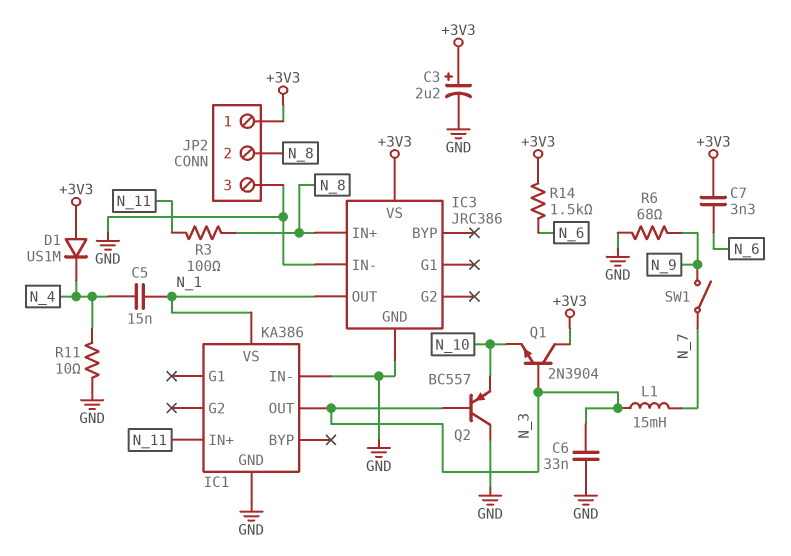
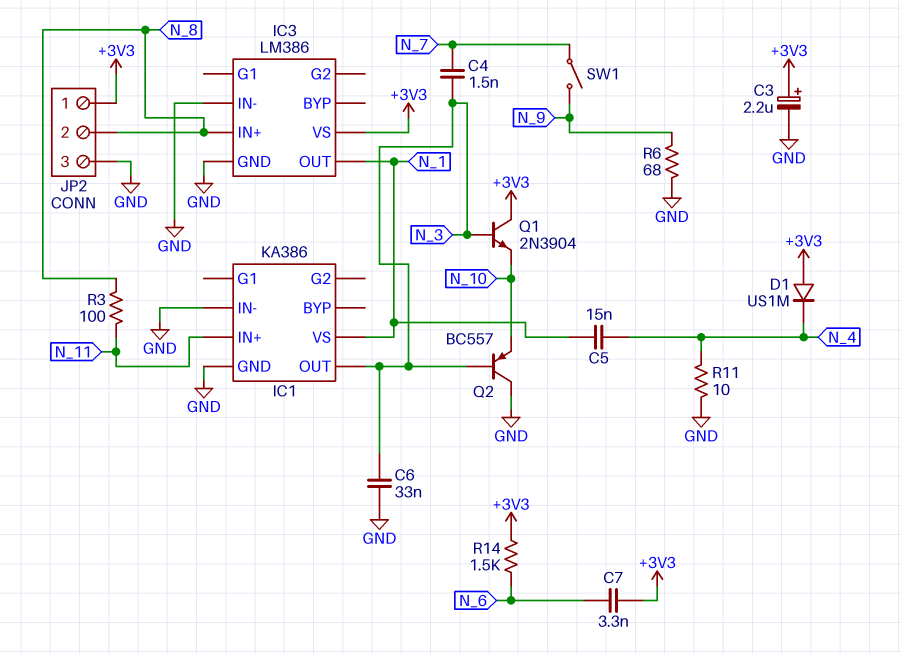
C4: none -> 1.5nF (N_3, N_7)
IC3: JRC386 -> LM386
L1: 15mH (N_3, N_7) -> none

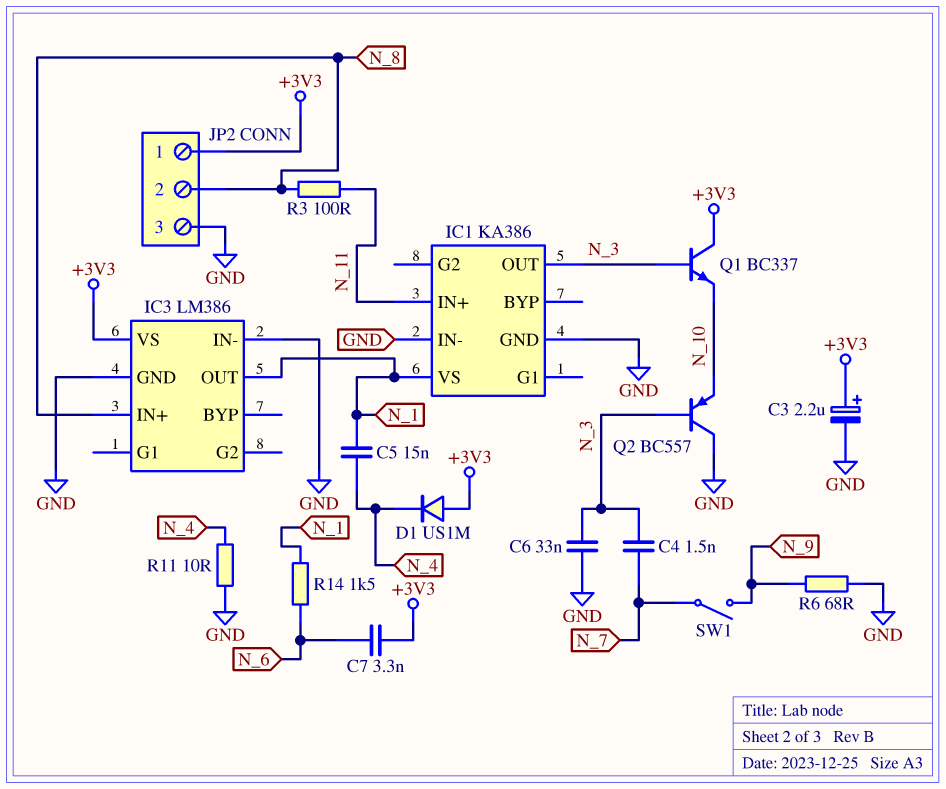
Q1: NPN 2N3904 (B N_3, C +3V3, E N_10) -> NPN BC337 (B N_3, C +3V3, E N_10)
R14: 1.5k (+3V3, N_6) -> 1.5k (N_1, N_6)

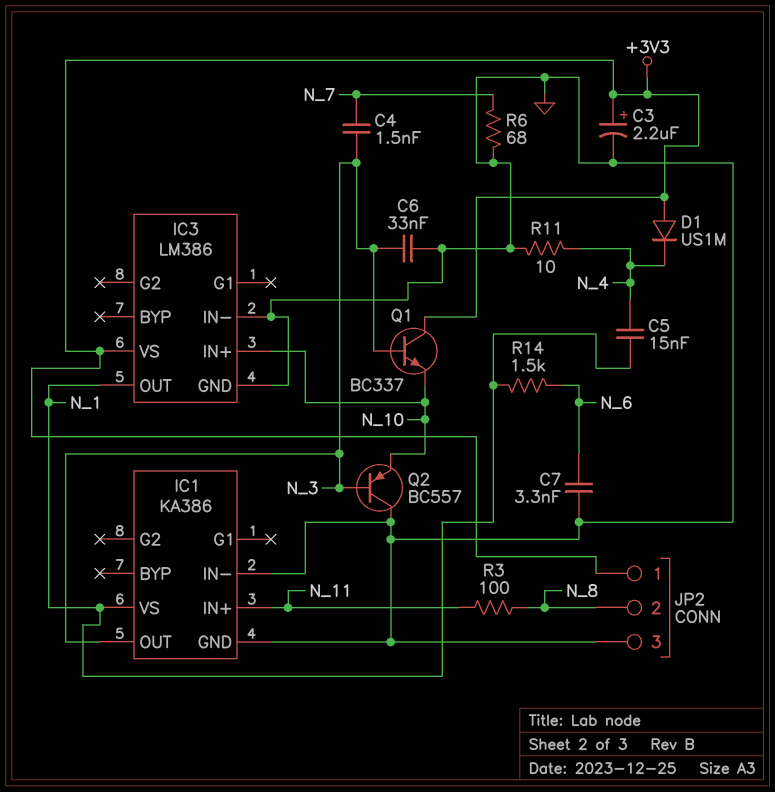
C7: 3.3nF (+3V3, N_6) -> 3.3nF (GND, N_6)
IC3 pin IN+: N_8 -> N_10
R6: 68 (GND, N_9) -> 68 (GND, N_7)
SW1: switch (N_7, N_9) -> none

